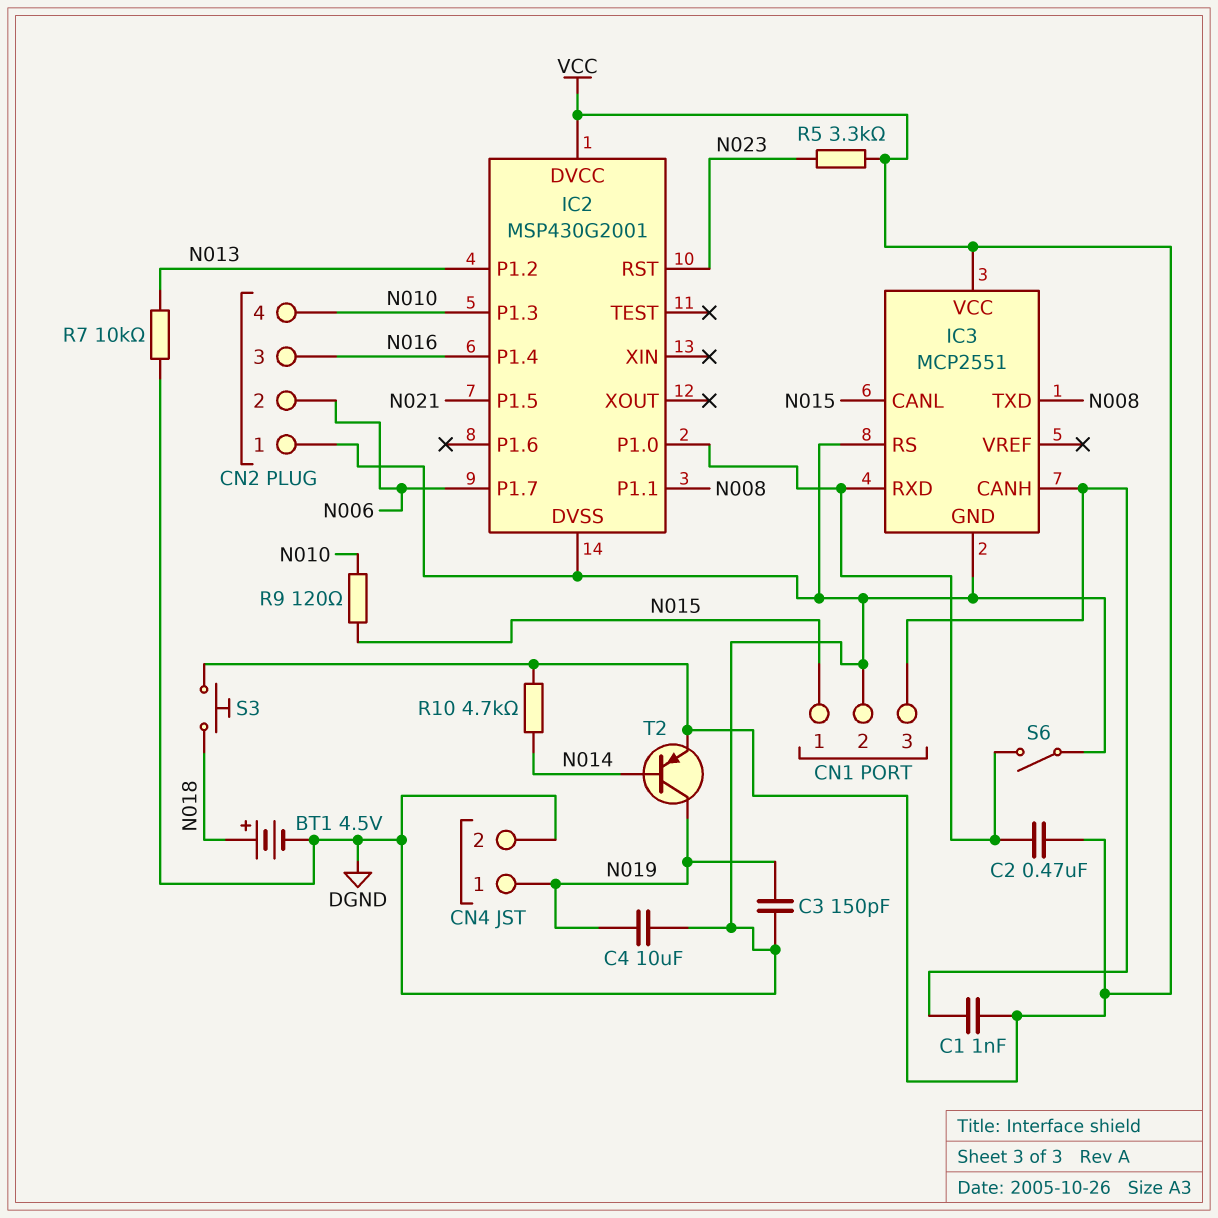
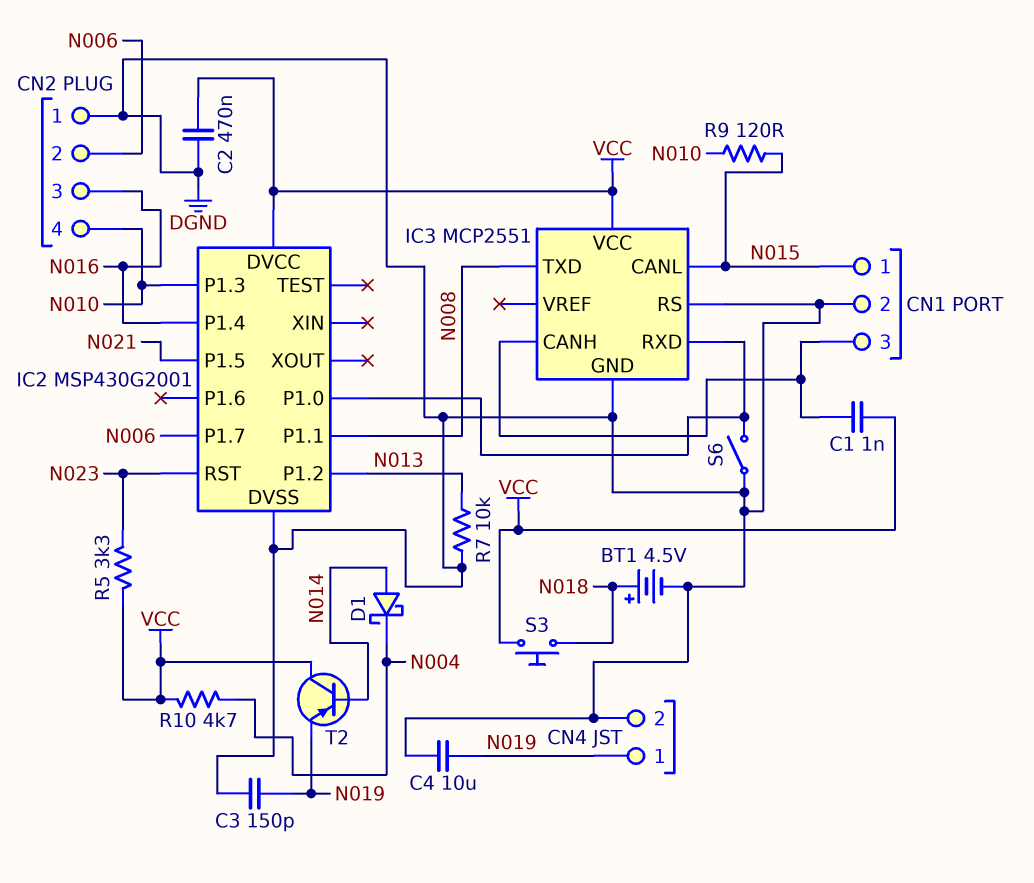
C2: 470nF (IC2/P1.0, VCC) -> 470nF (DGND, VCC)
D1: none -> schottky (A N014, K N004)
R10: 4.7k (N014, VCC) -> 4.7k (N004, VCC)
T2: PNP (B N014, C N019, E VCC) -> PNP (B N014, C VCC, E N019)

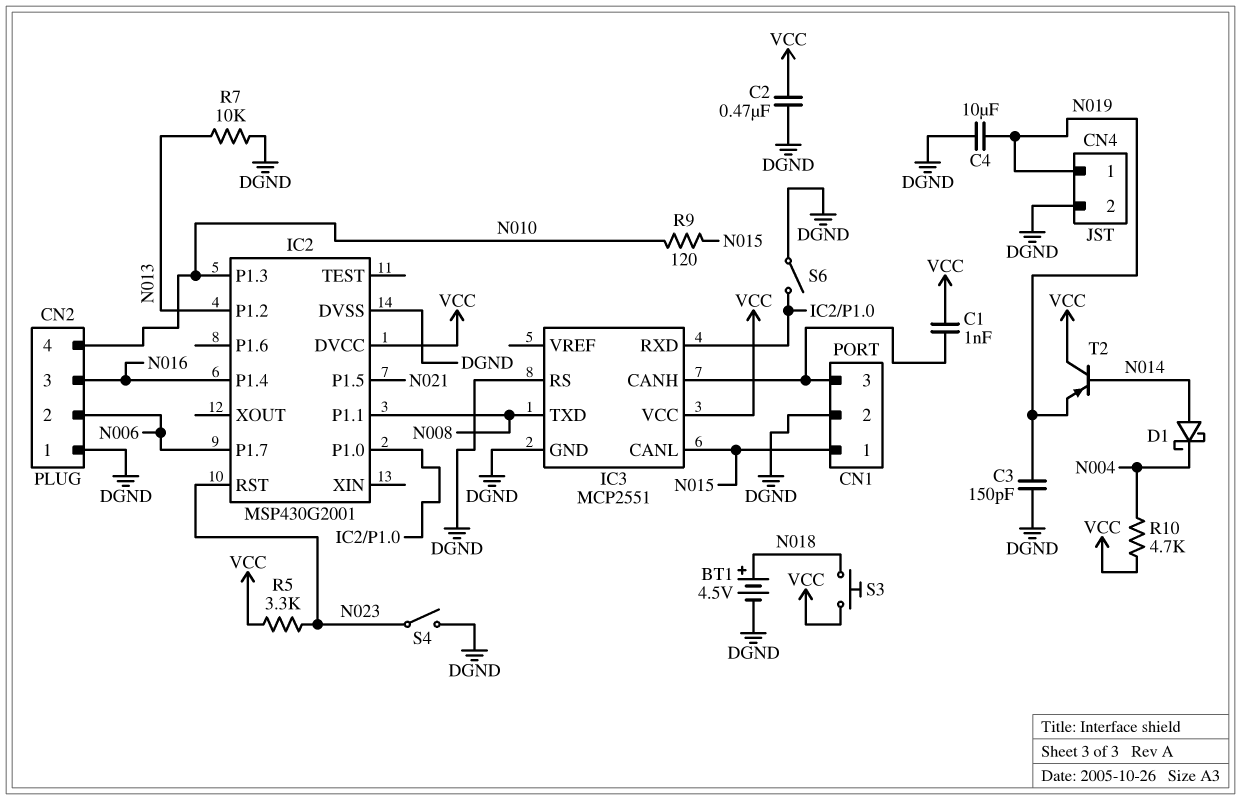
S4: none -> switch (DGND, N023)

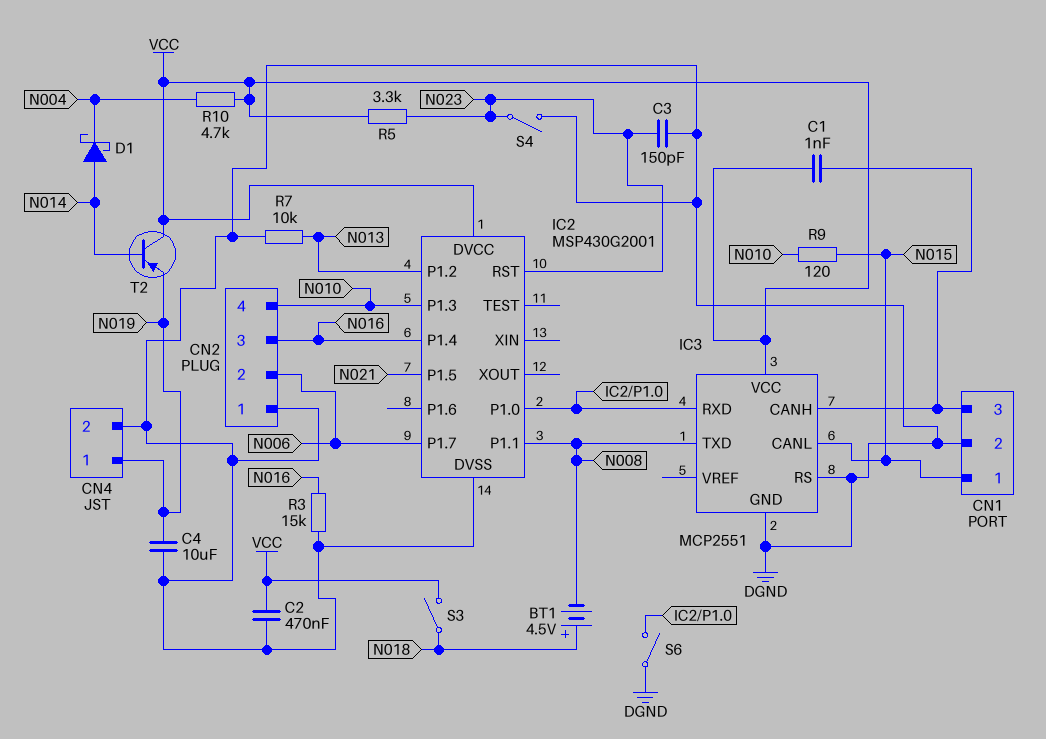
BT1: 4.5V (plus N018, minus DGND) -> 4.5V (plus N018, minus N008)
C3: 150pF (DGND, N019) -> 150pF (DGND, N023)
R3: none -> 15k (DGND, N016)
S3: button (N018, VCC) -> switch (N018, VCC)

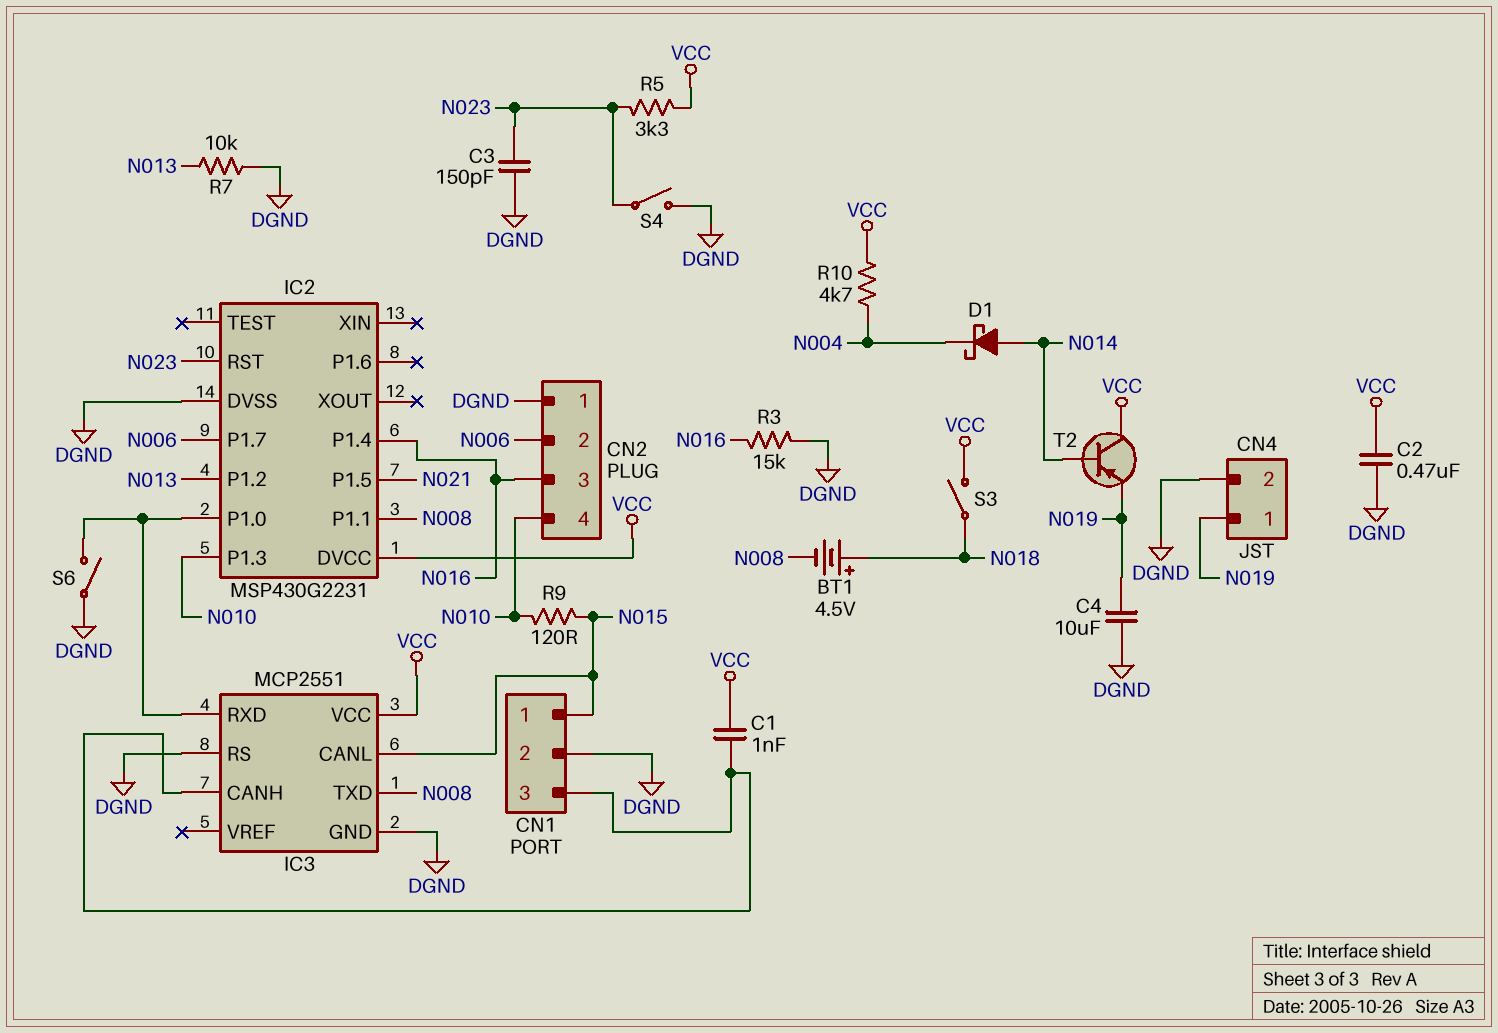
IC2: MSP430G2001 -> MSP430G2231

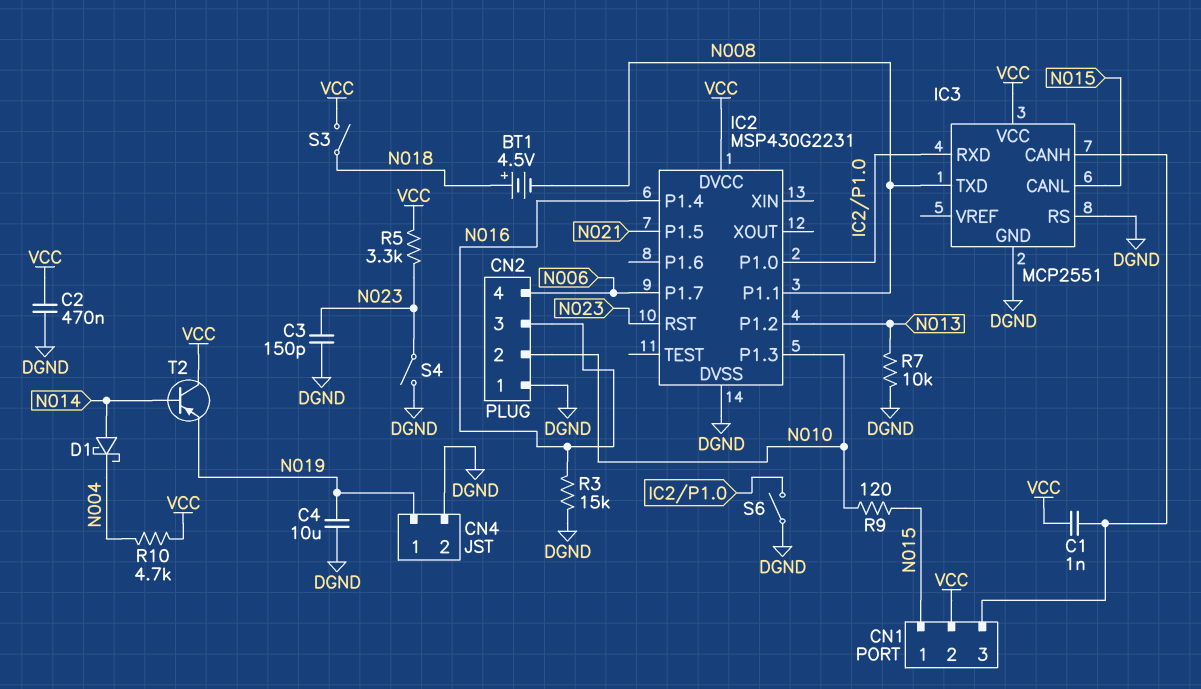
CN1 pin 2: DGND -> VCC
CN2 pin 2: N006 -> N010
CN2 pin 4: N010 -> N006

